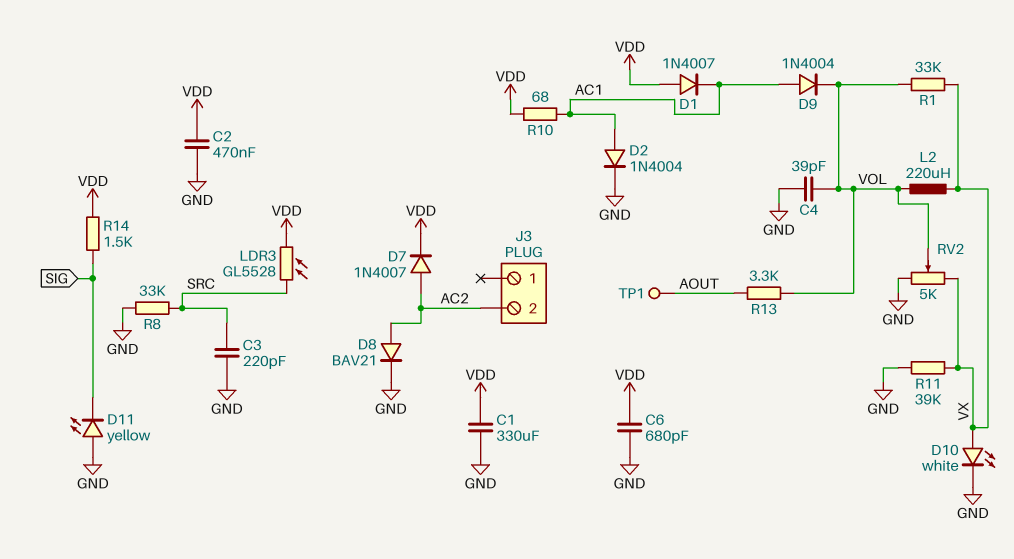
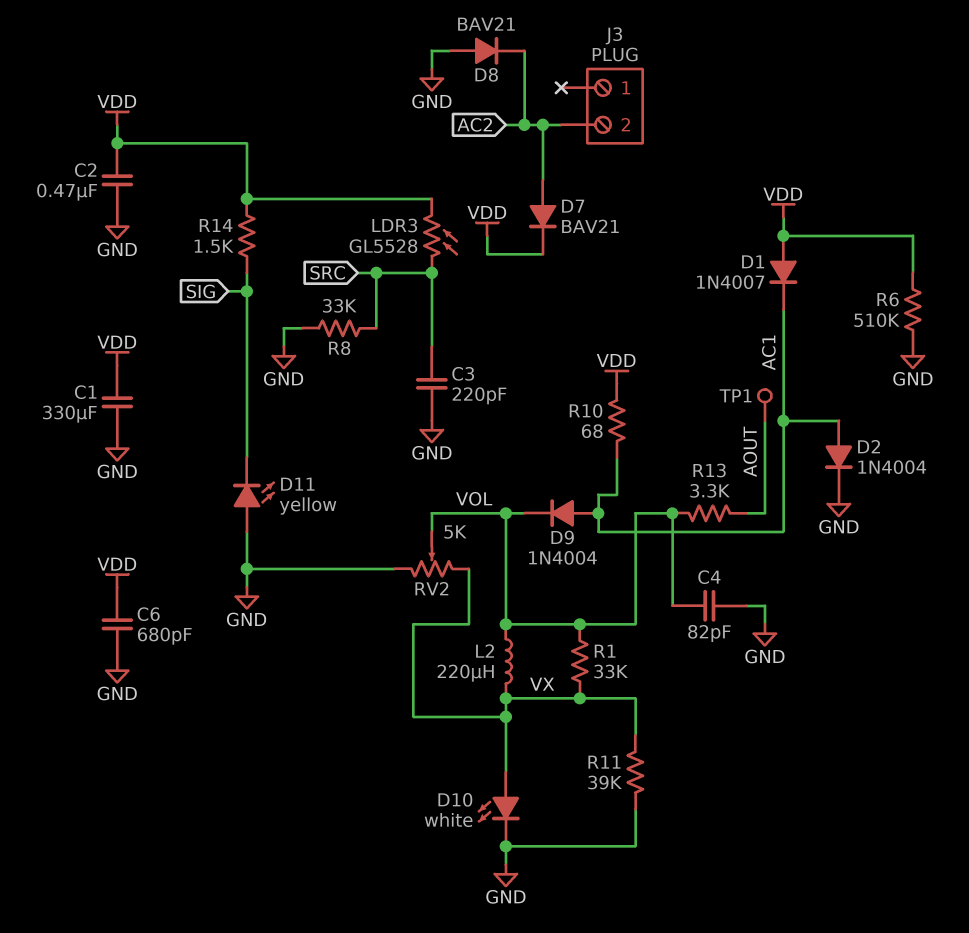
C4: 39pF (GND, VOL) -> 82pF (GND, VOL)
D7: diode 1N4007 (A AC2, K VDD) -> diode BAV21 (A AC2, K VDD)
D8: diode BAV21 (A AC2, K GND) -> diode BAV21 (A GND, K AC2)
R6: none -> 510k (GND, VDD)

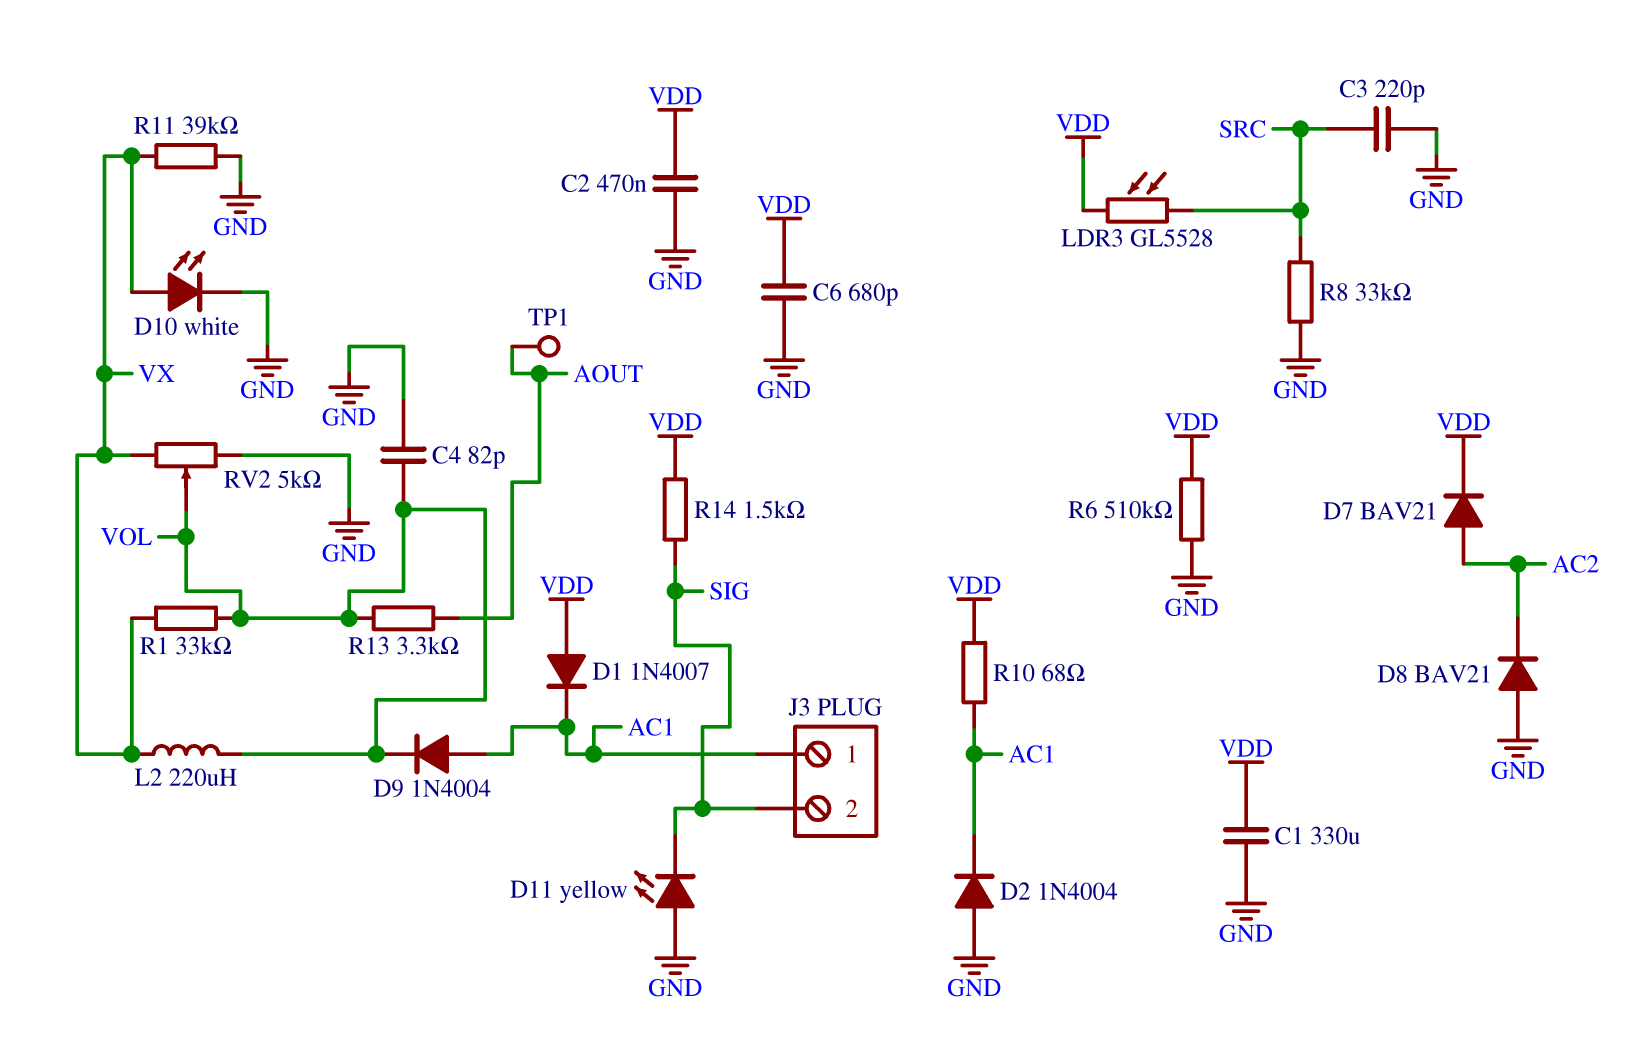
D2: diode 1N4004 (A AC1, K GND) -> diode 1N4004 (A GND, K AC1)
J3 pin 1: none -> AC1
J3 pin 2: AC2 -> SIG

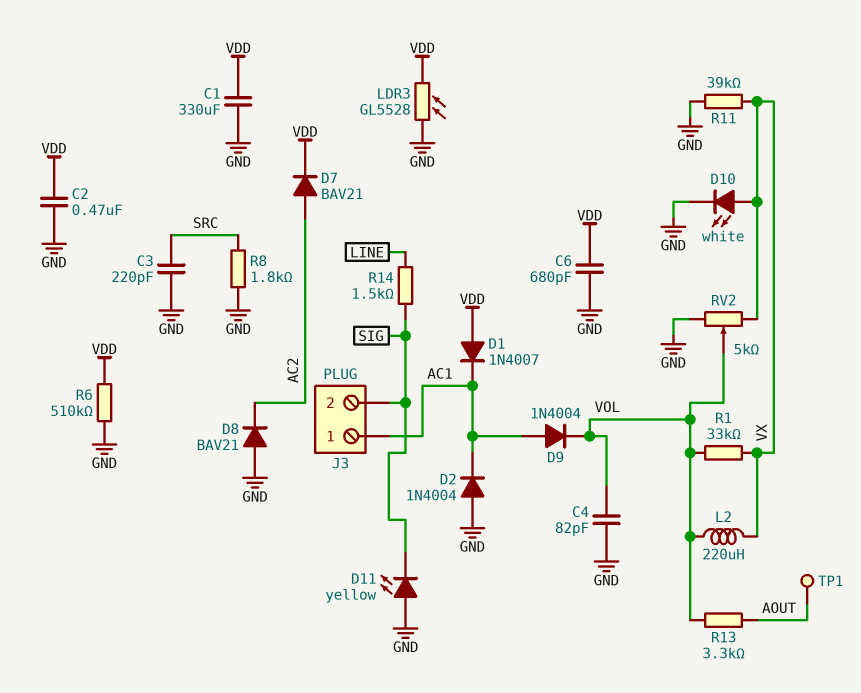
LDR3: GL5528 (SRC, VDD) -> GL5528 (GND, VDD)
R8: 33k (GND, SRC) -> 1.8k (GND, SRC)
R10: 68 (AC1, VDD) -> none
R14: 1.5k (SIG, VDD) -> 1.5k (LINE, SIG)

